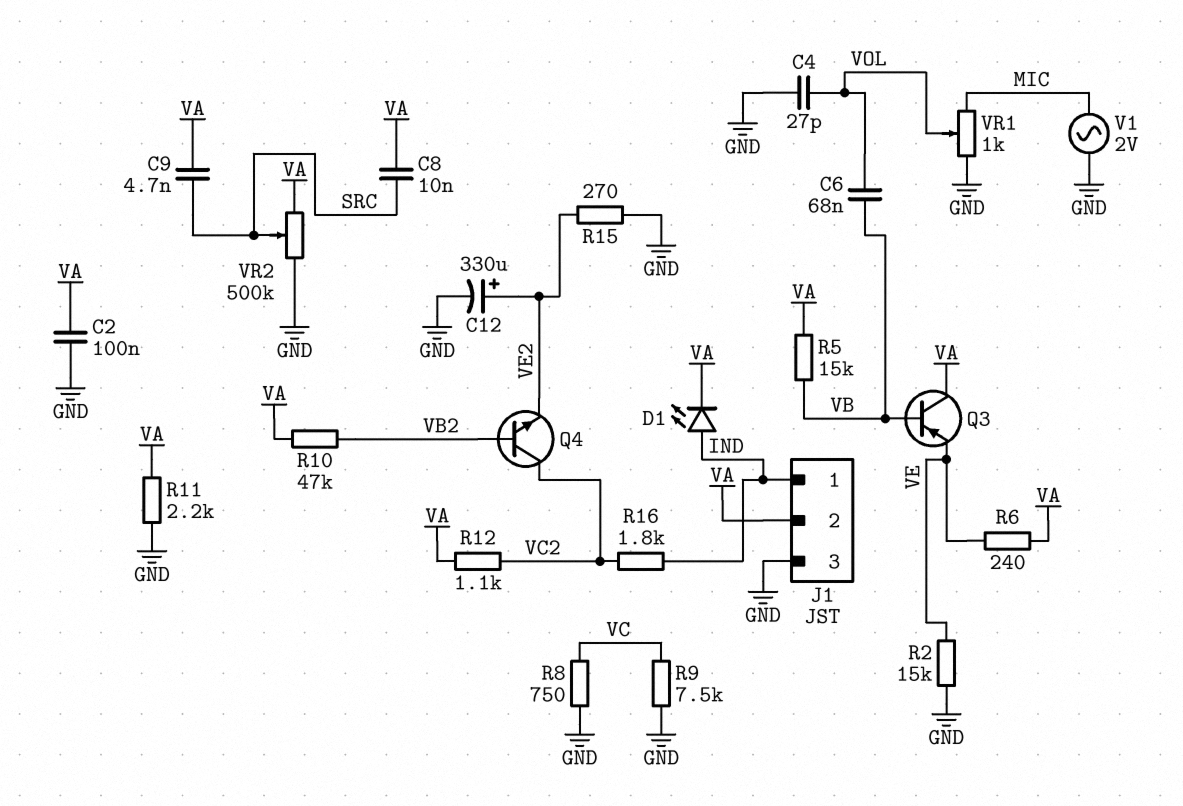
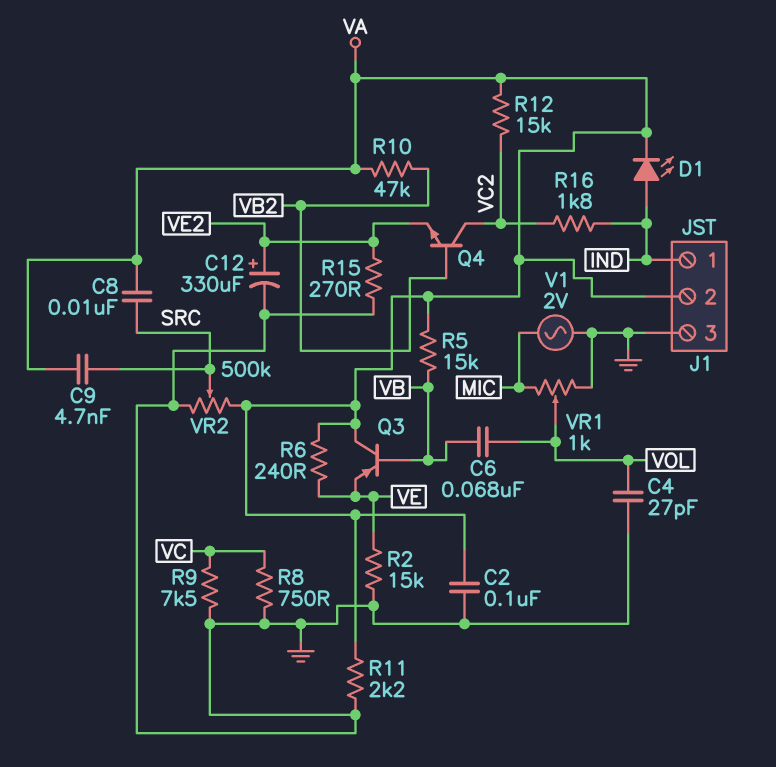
R12: 1.1k (VA, VC2) -> 15k (VA, VC2)

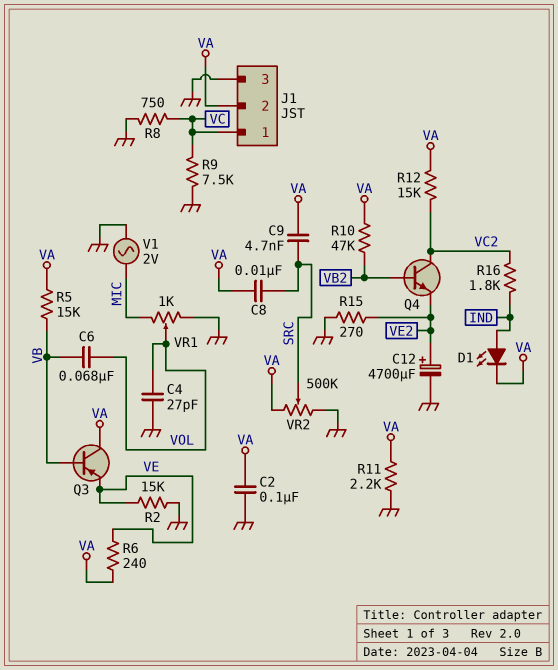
C12: 330uF (plus VE2, minus GND) -> 4700uF (plus VE2, minus GND)
J1 pin 1: IND -> VC

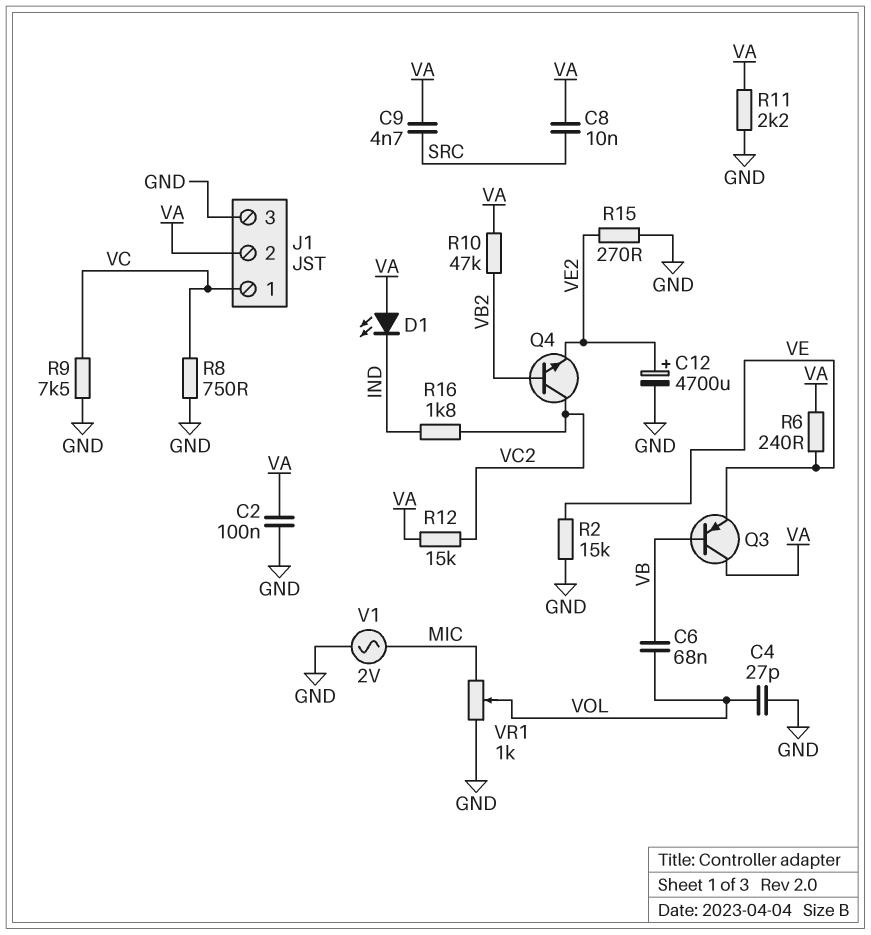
D1: LED (A IND, K VA) -> LED (A VA, K IND)
R5: 15k (VA, VB) -> none
VR2: 500k (GND, VA, wiper SRC) -> none

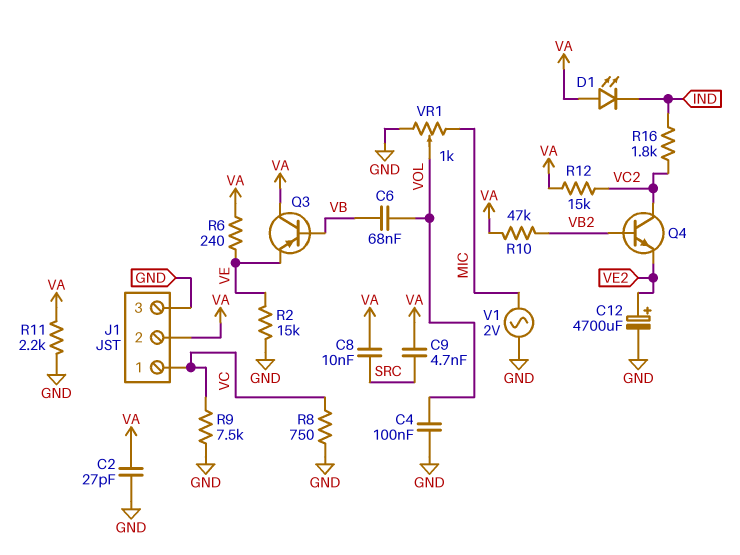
C2: 100nF (GND, VA) -> 27pF (GND, VA)
C4: 27pF (GND, VOL) -> 100nF (GND, VOL)
R15: 270 (GND, VE2) -> none

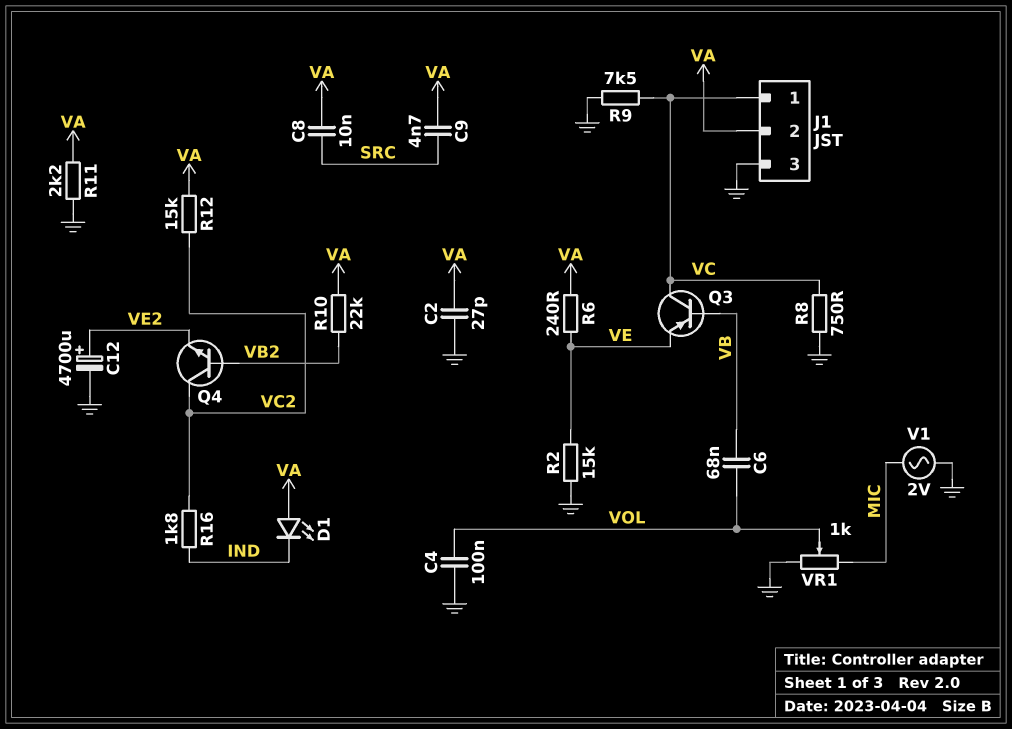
Q3: PNP (B VB, C VA, E VE) -> PNP (B VB, C VC, E VE)
R10: 47k (VA, VB2) -> 22k (VA, VB2)

